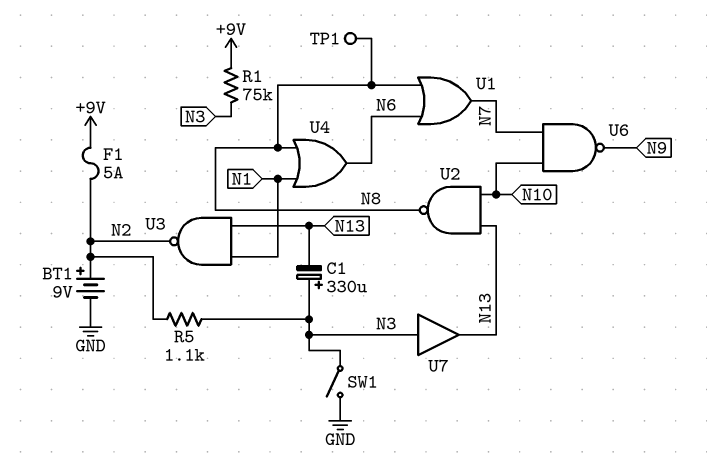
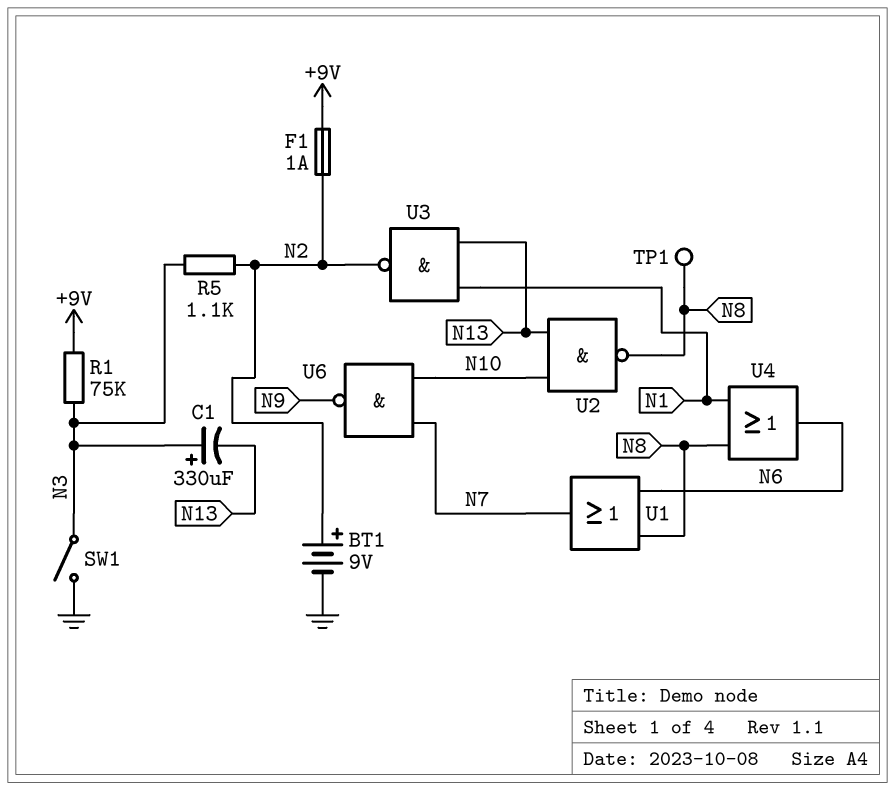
F1: 5A (+9V, N2) -> 1A (+9V, N2)
U7: buffer (in N3, out N13) -> none

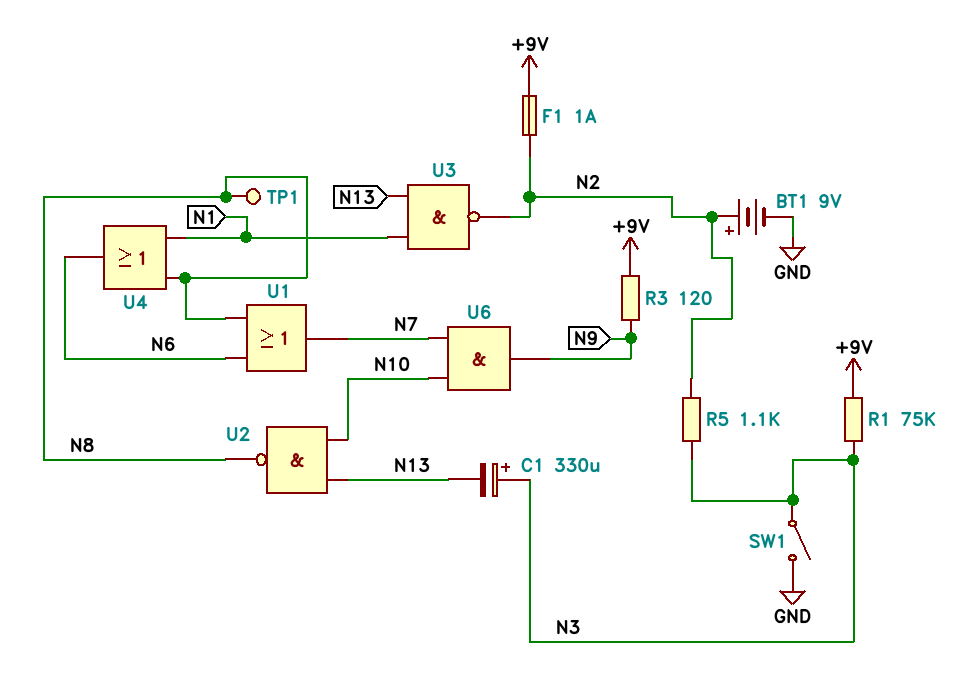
R3: none -> 120 (+9V, N9)
U6: NAND (in N7, in N10, out N9) -> AND (in N7, in N10, out N9)

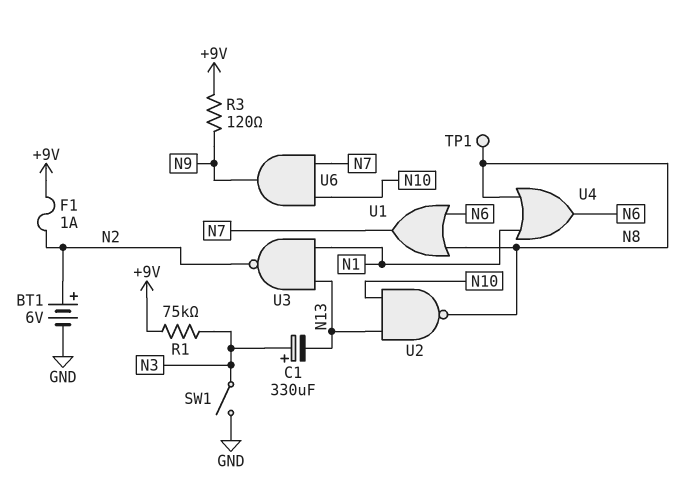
BT1: 9V (plus N2, minus GND) -> 6V (plus N2, minus GND)
R5: 1.1k (N2, N3) -> none

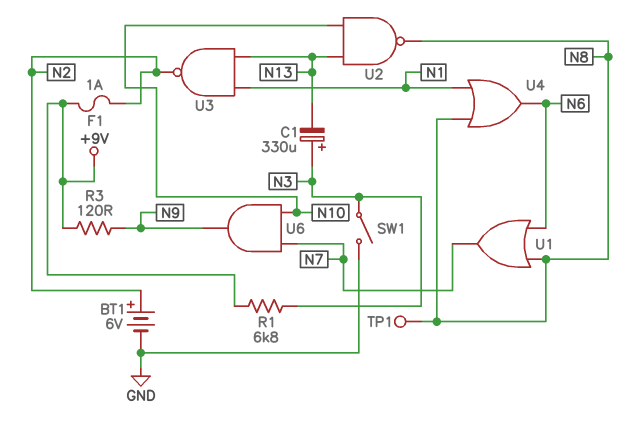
R1: 75k (+9V, N3) -> 6.8k (+9V, N3)

